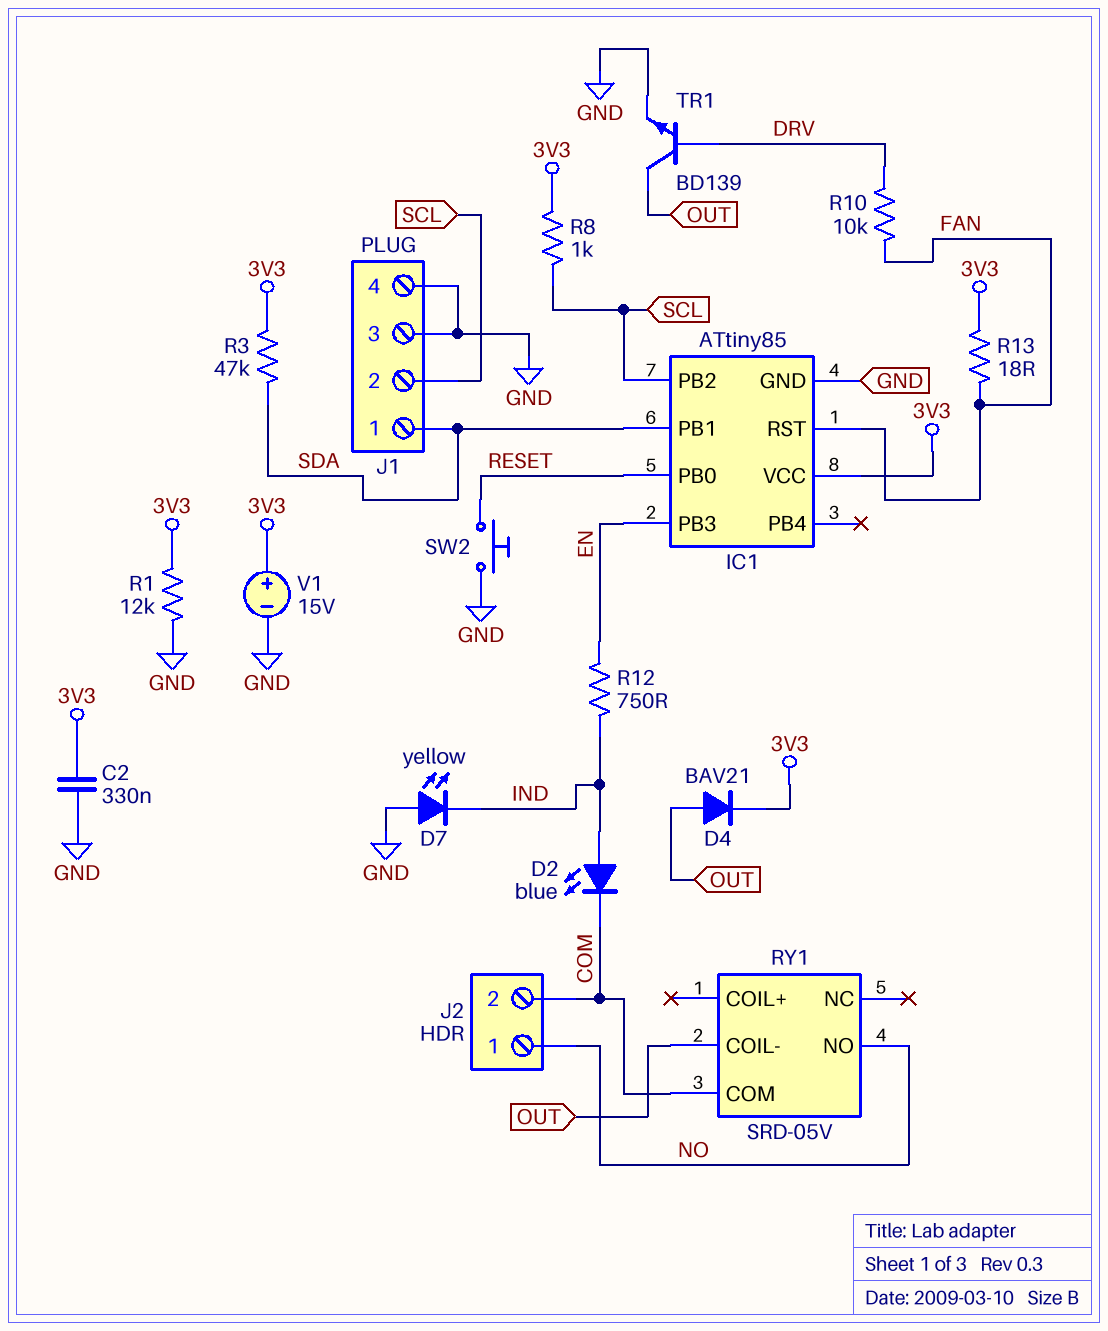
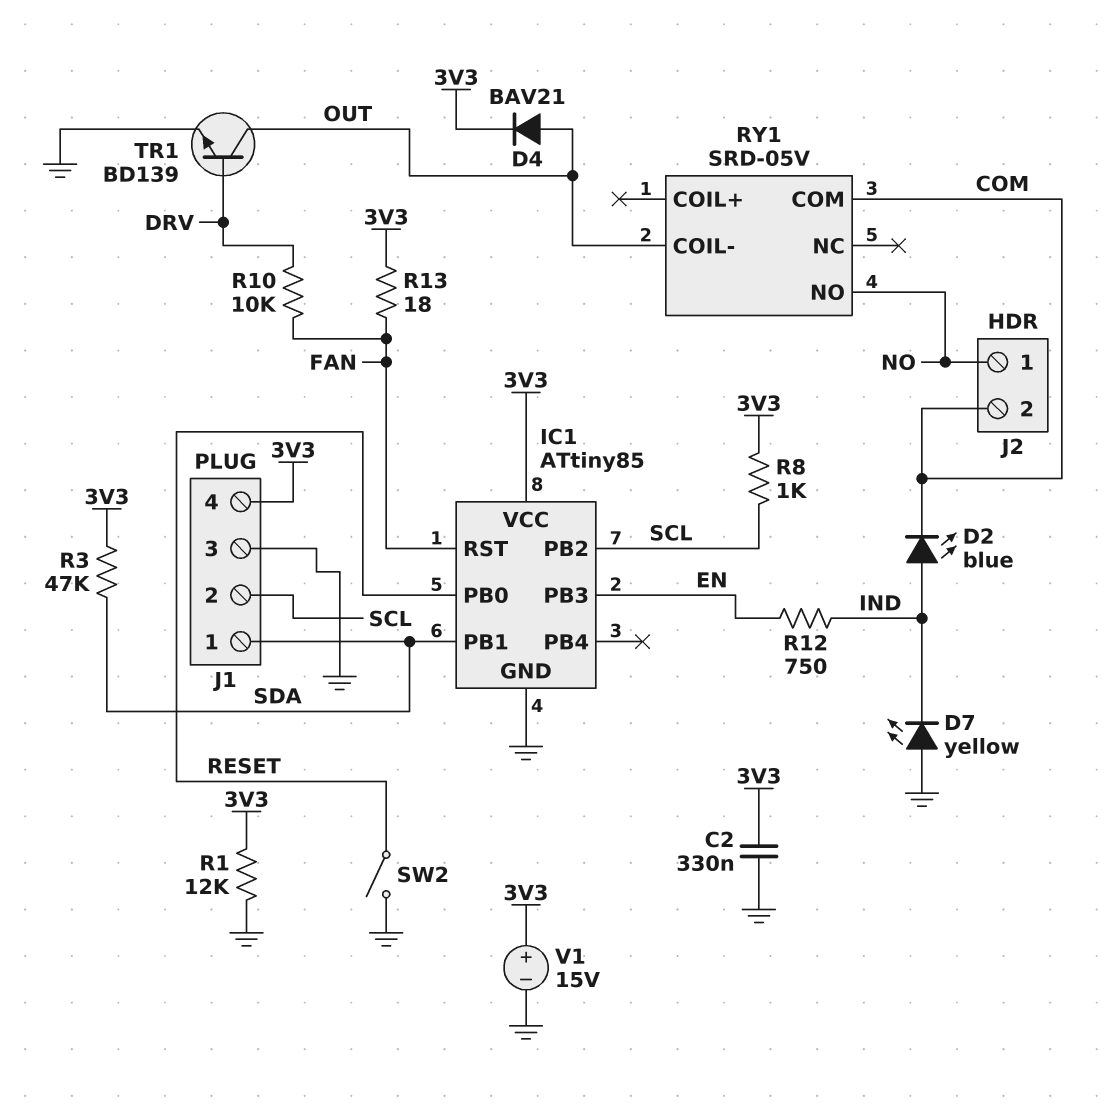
J1 pin 4: GND -> 3V3
SW2: button (GND, RESET) -> switch (GND, RESET)

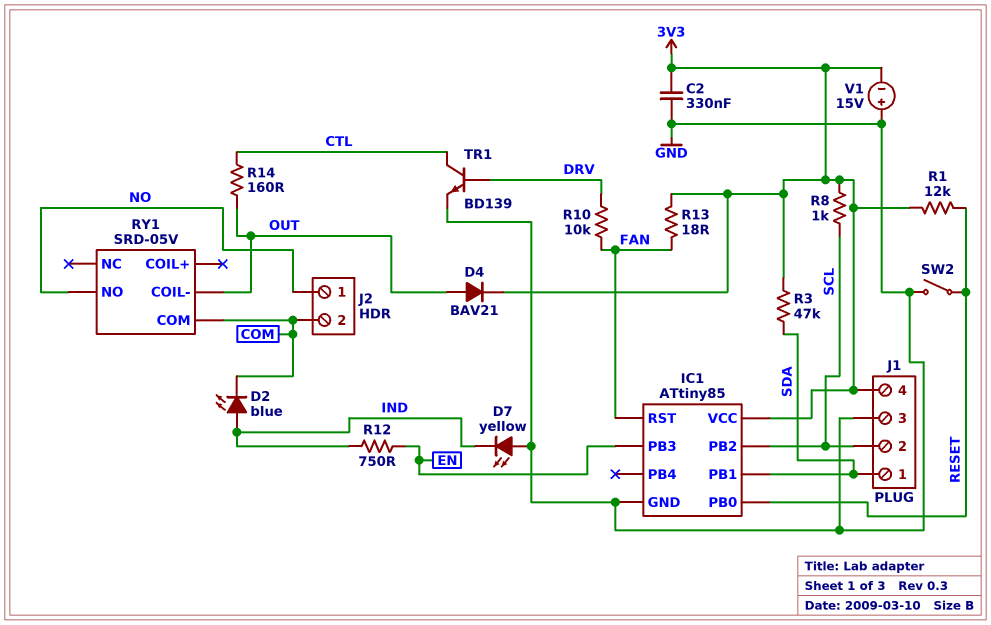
R1: 12k (3V3, GND) -> 12k (3V3, RESET)
R14: none -> 160 (CTL, OUT)
TR1: NPN BD139 (B DRV, C OUT, E GND) -> NPN BD139 (B DRV, C CTL, E GND)
V1: 15V (plus 3V3, minus GND) -> 15V (plus GND, minus 3V3)

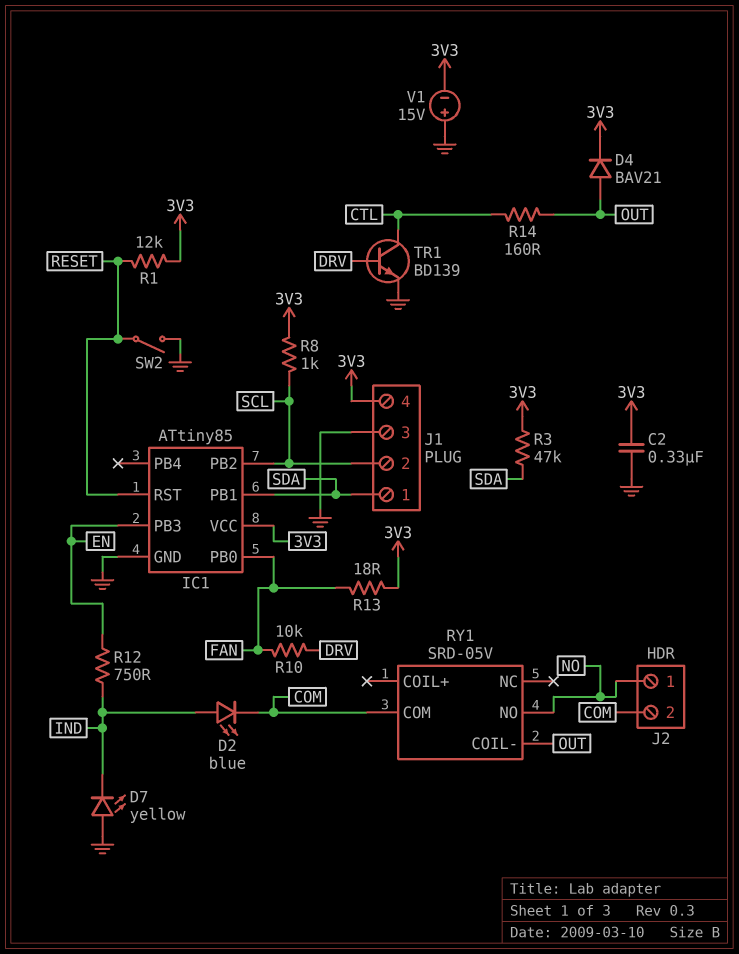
IC1 pin PB0: RESET -> FAN
IC1 pin RST: FAN -> RESET

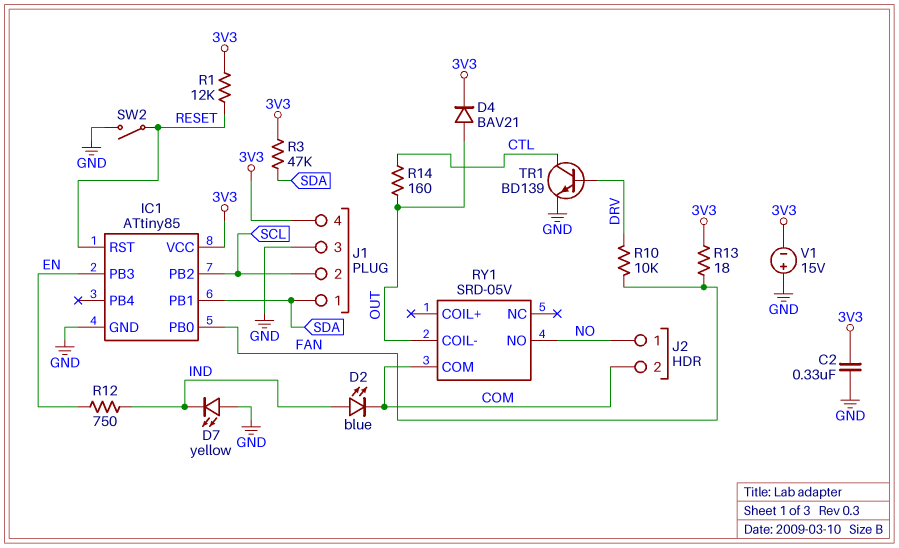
R8: 1k (3V3, SCL) -> none

